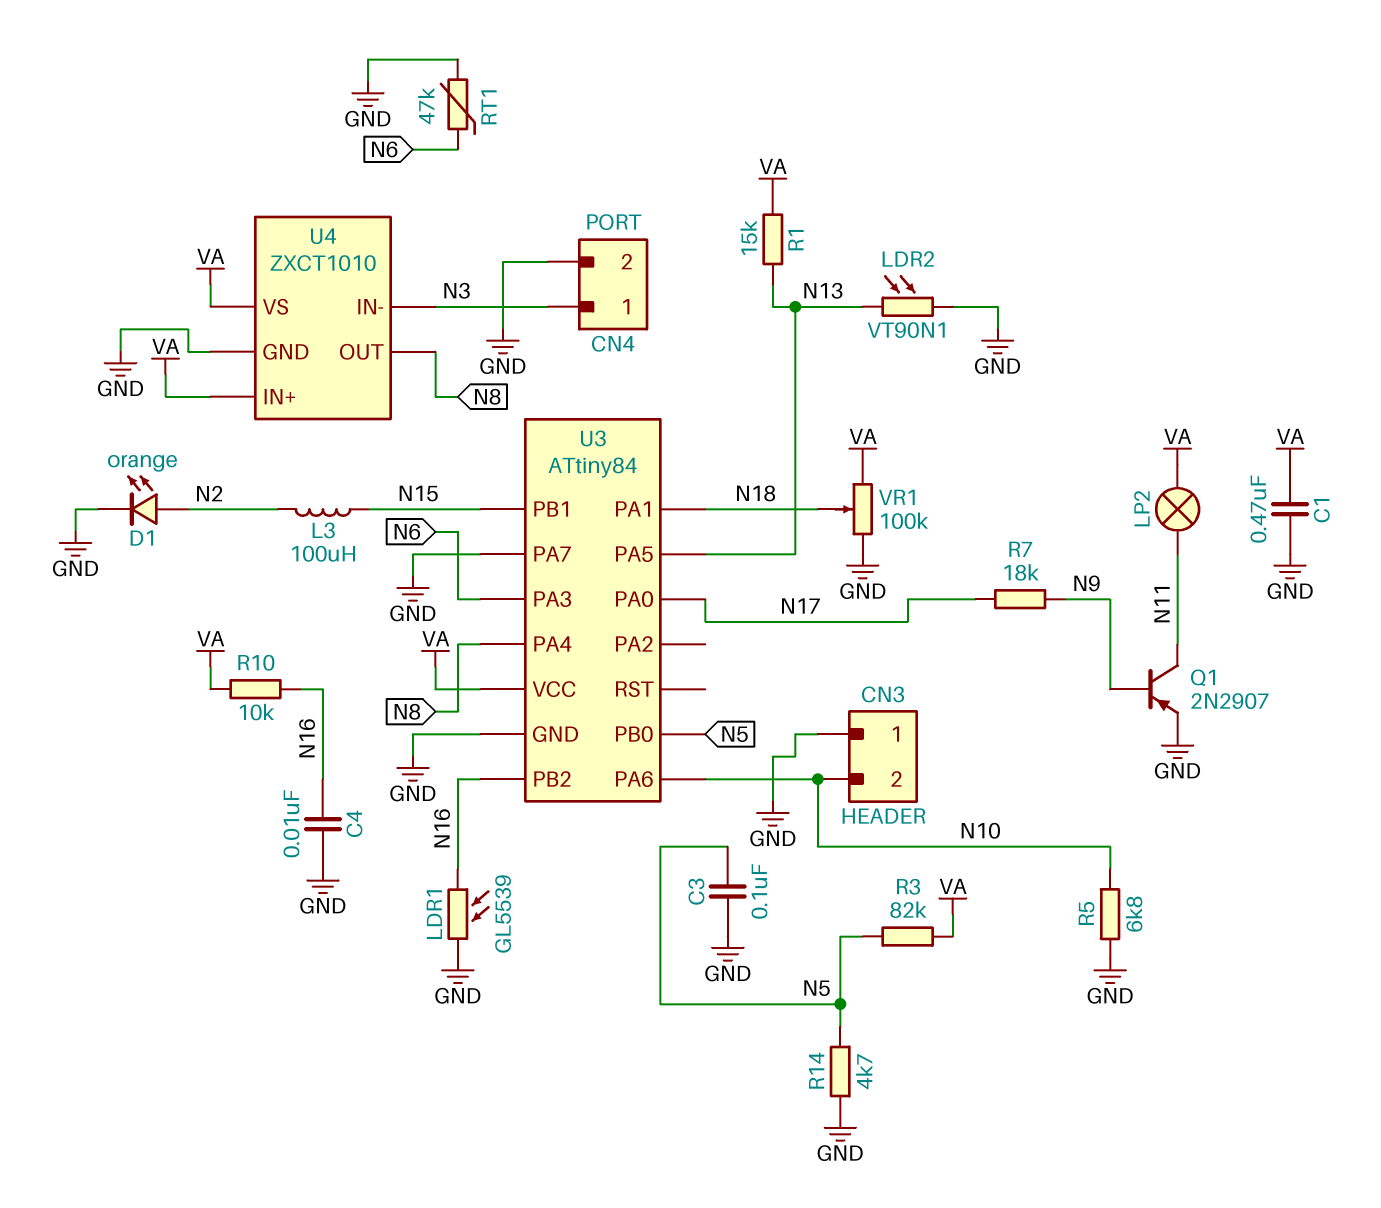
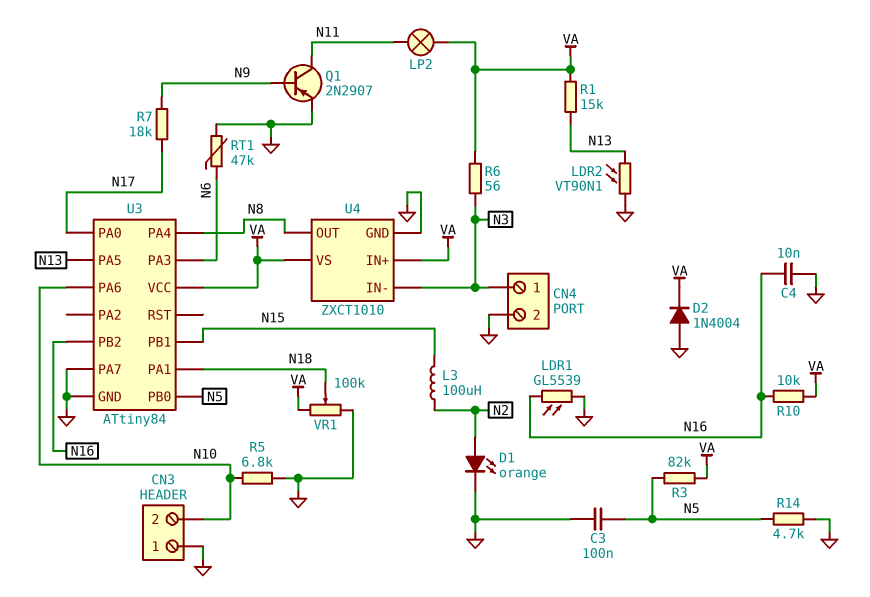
C1: 470nF (GND, VA) -> none
D2: none -> diode 1N4004 (A GND, K VA)
R6: none -> 56 (N3, VA)

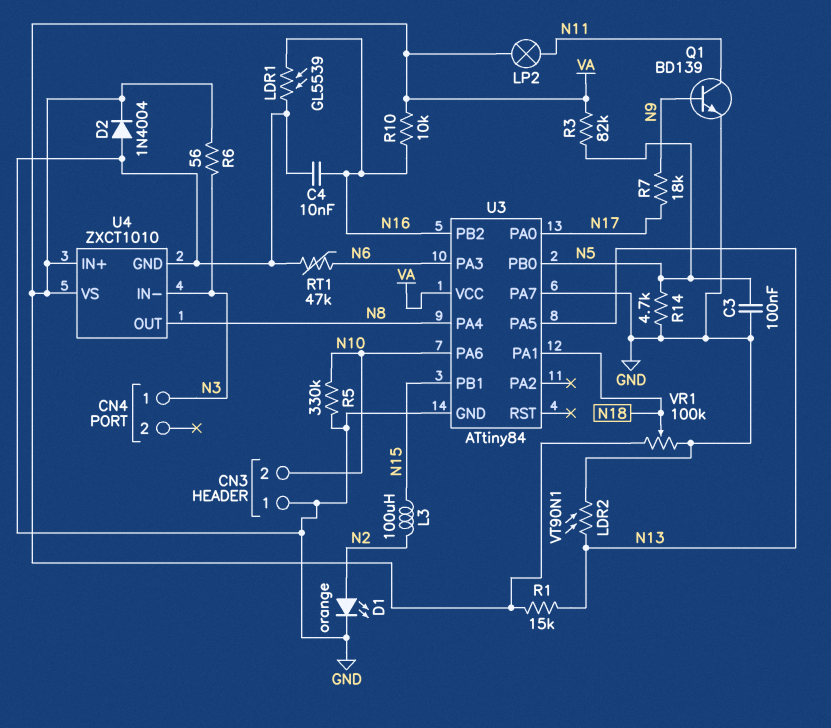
CN4 pin 2: GND -> none
Q1: PNP 2N2907 (B N9, C N11, E GND) -> NPN BD139 (B N9, C N11, E GND)
R5: 6.8k (GND, N10) -> 330k (GND, N10)

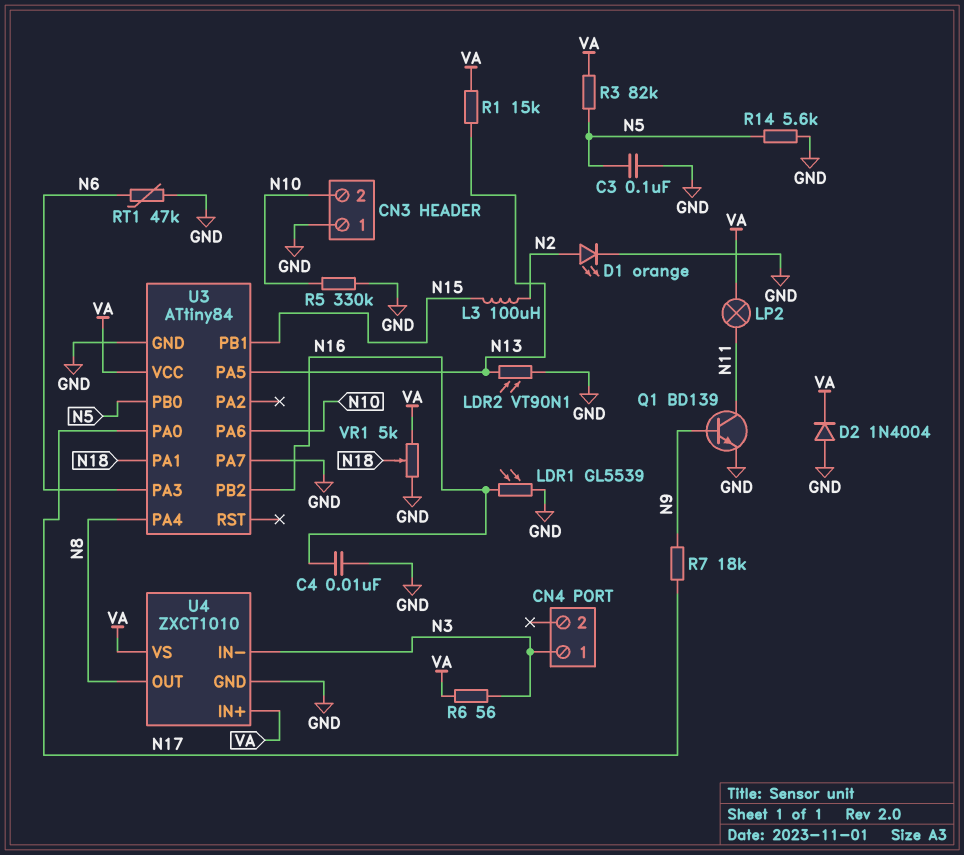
R10: 10k (N16, VA) -> none
R14: 4.7k (GND, N5) -> 5.6k (GND, N5)
VR1: 100k (GND, VA, wiper N18) -> 5k (GND, VA, wiper N18)

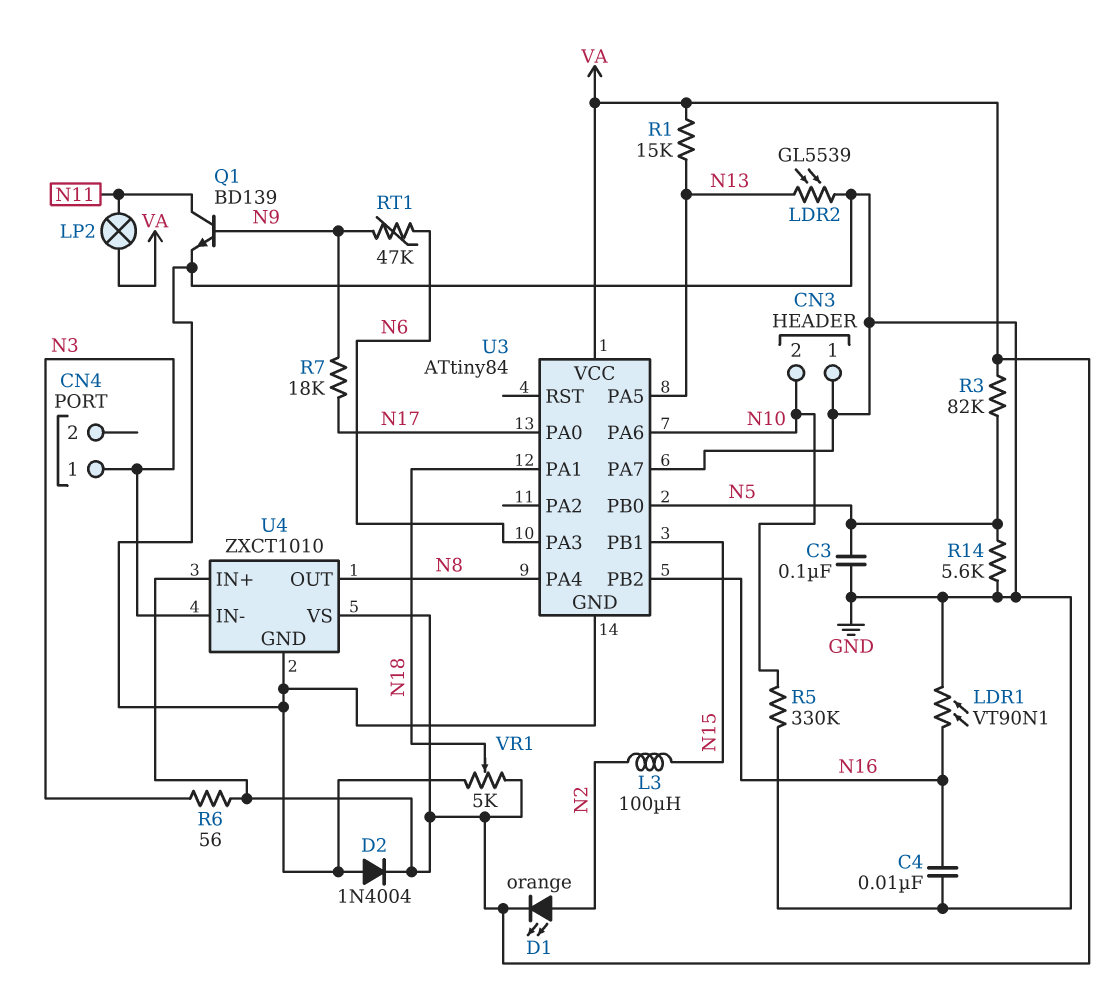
D1: LED orange (A N2, K GND) -> LED orange (A N2, K VA)
LDR1: GL5539 (GND, N16) -> VT90N1 (GND, N16)
LDR2: VT90N1 (GND, N13) -> GL5539 (GND, N13)
RT1: 47k (GND, N6) -> 47k (N6, N9)

